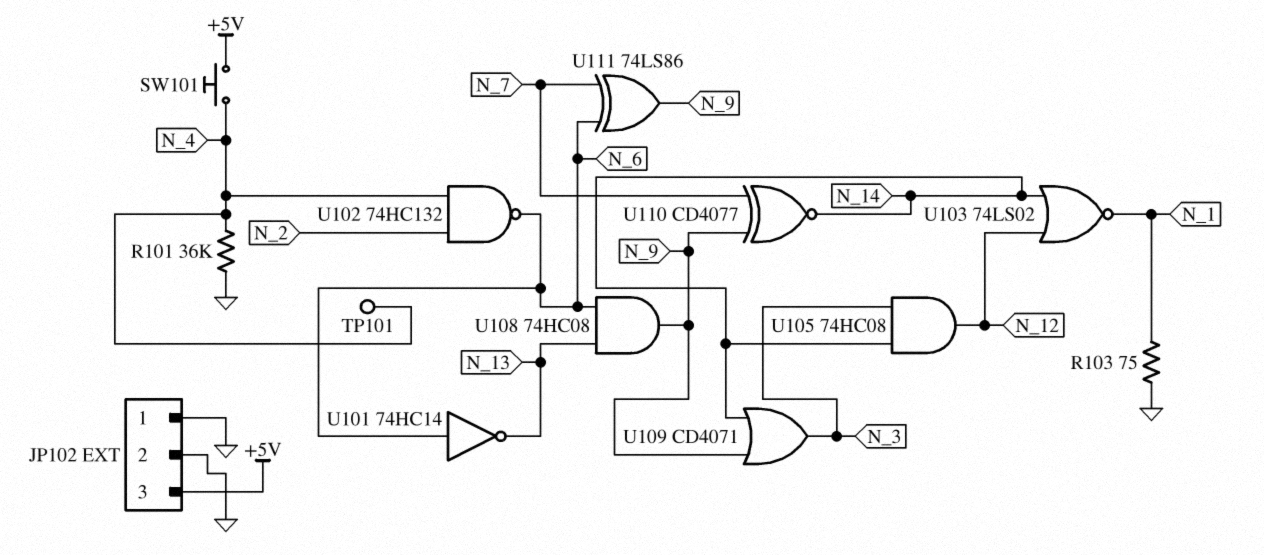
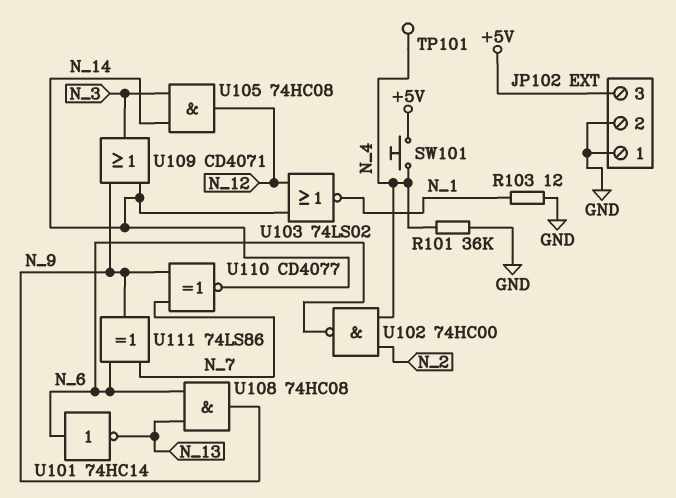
R103: 75 (GND, N_1) -> 12 (GND, N_1)
U102: NAND 74HC132 (in N_2, in N_4, out N_6) -> NAND 74HC00 (in N_2, in N_4, out N_6)

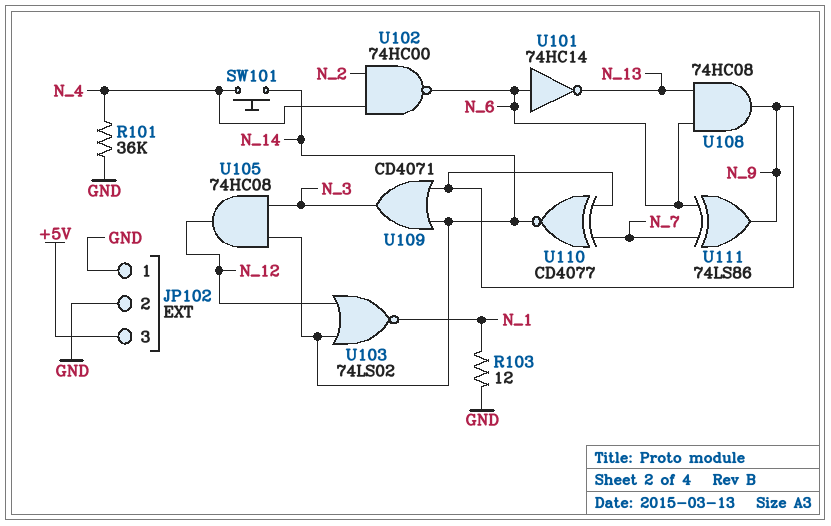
SW101: button (+5V, N_4) -> button (N_4, N_14)
TP101: test point (N_4) -> none

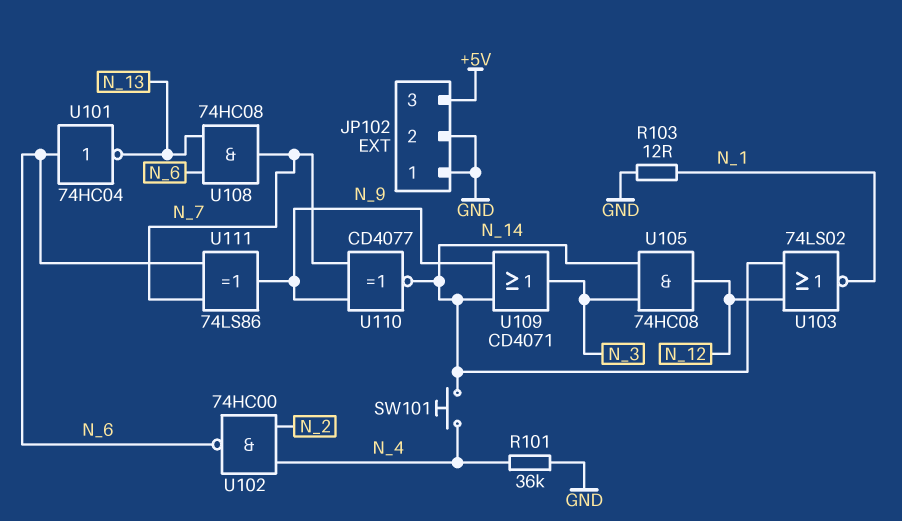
U101: NOT 74HC14 (in N_6, out N_13) -> NOT 74HC04 (in N_6, out N_13)
U108: AND 74HC08 (in N_6, in N_13, out N_9) -> AND 74HC08 (in N_6, in N_13, out N_7)

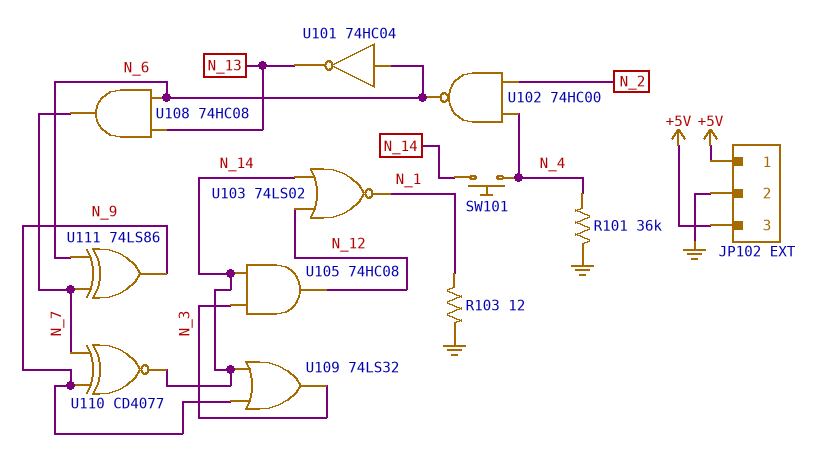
JP102 pin 1: GND -> +5V
U109: OR CD4071 (in N_9, in N_14, out N_3) -> OR 74LS32 (in N_9, in N_14, out N_3)

